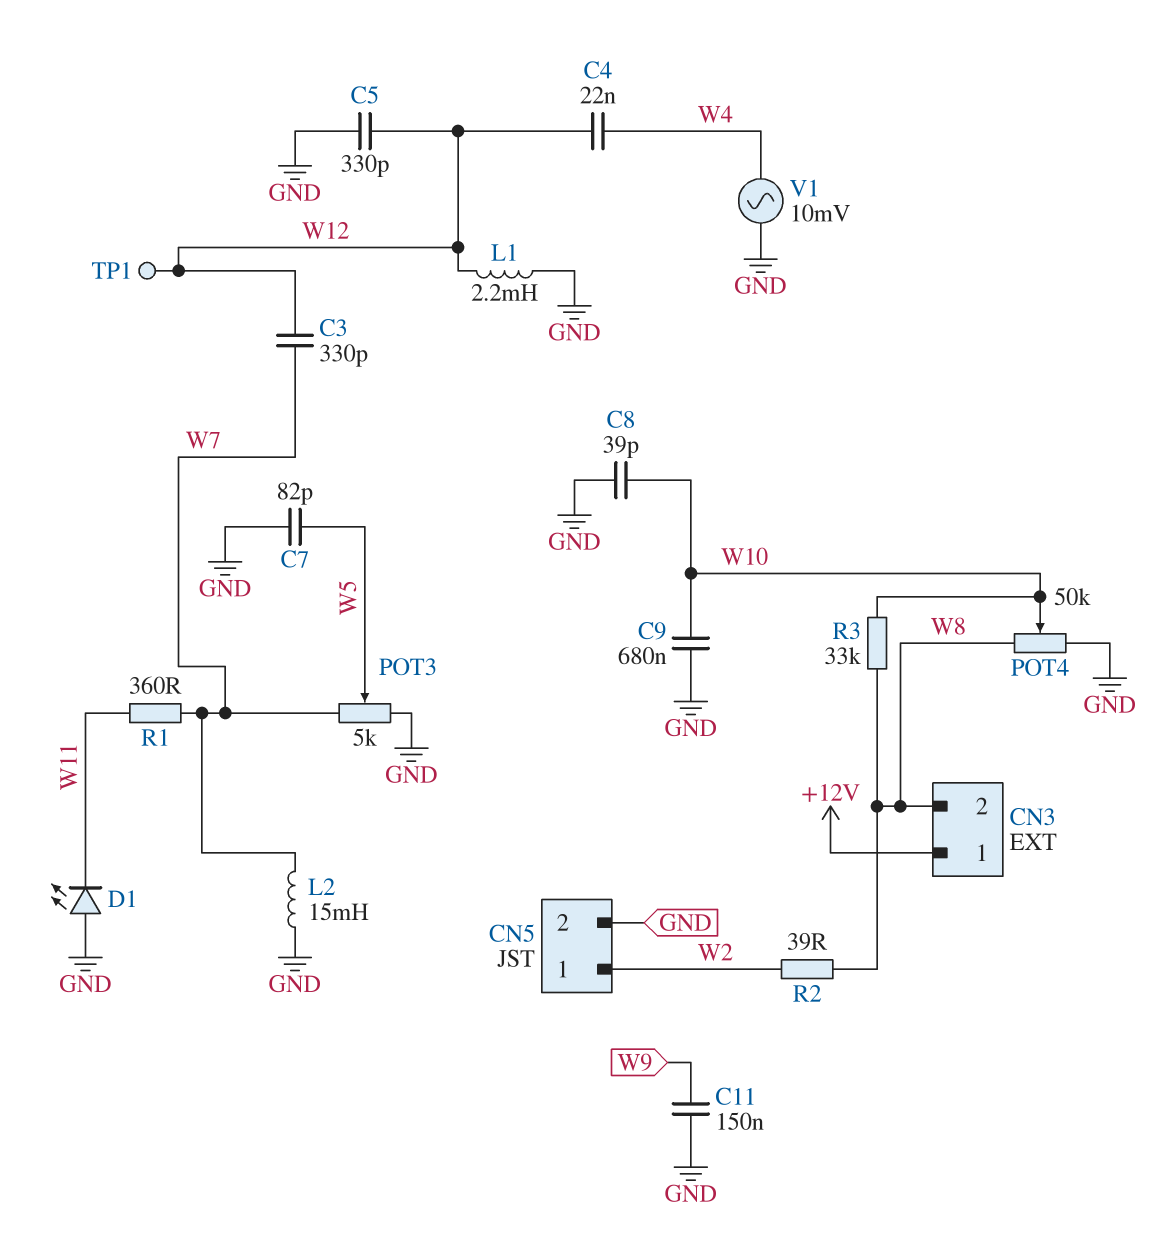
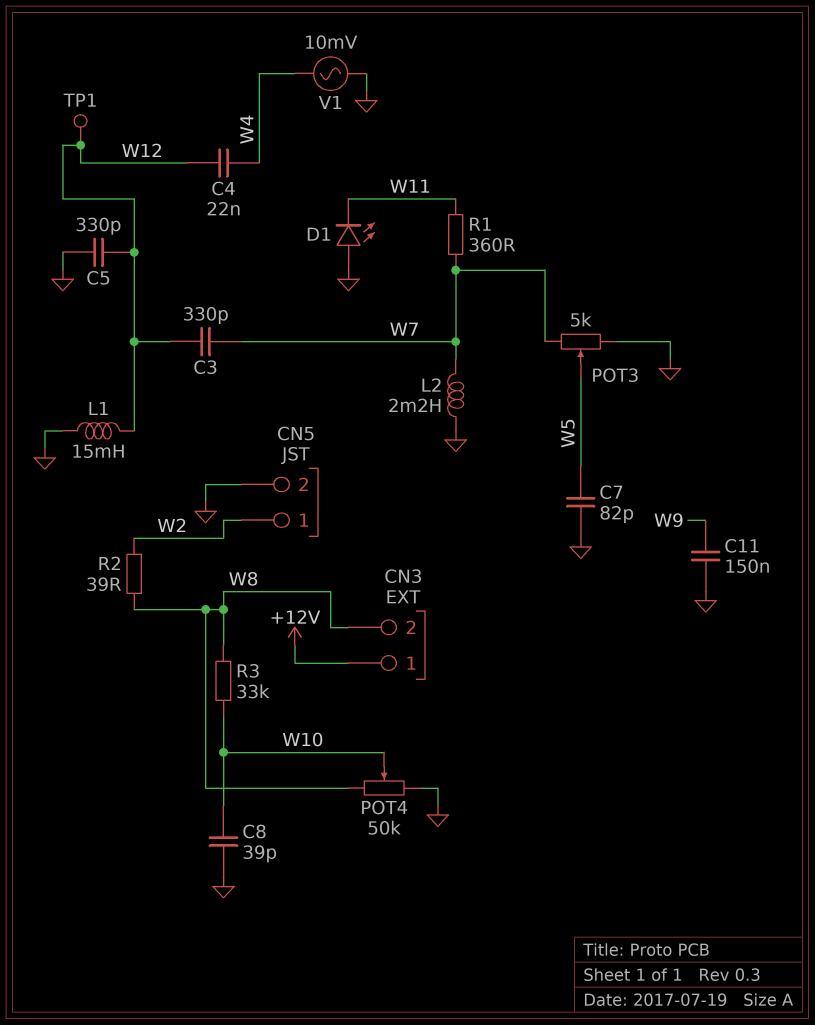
C9: 680nF (GND, W10) -> none
L1: 2.2mH (GND, W12) -> 15mH (GND, W12)
L2: 15mH (GND, W7) -> 2.2mH (GND, W7)

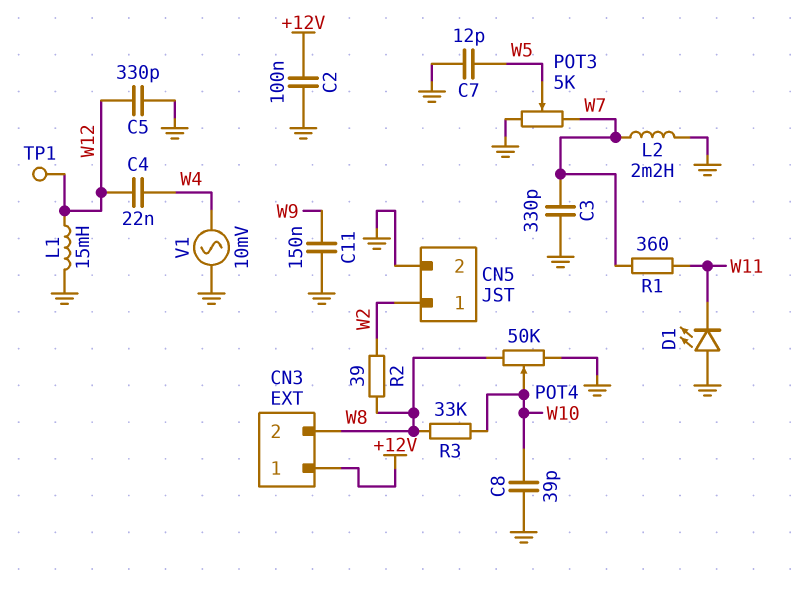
C2: none -> 100nF (+12V, GND)
C3: 330pF (W7, W12) -> 330pF (GND, W7)
C7: 82pF (GND, W5) -> 12pF (GND, W5)

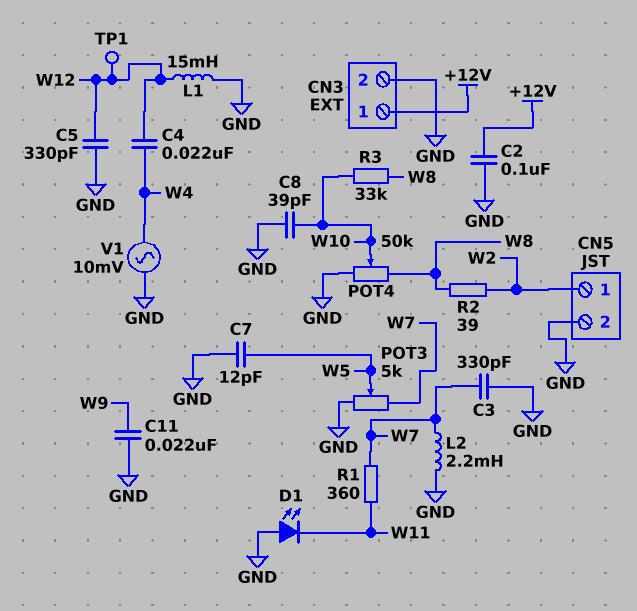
C11: 150nF (GND, W9) -> 22nF (GND, W9)
CN3 pin 2: W8 -> GND

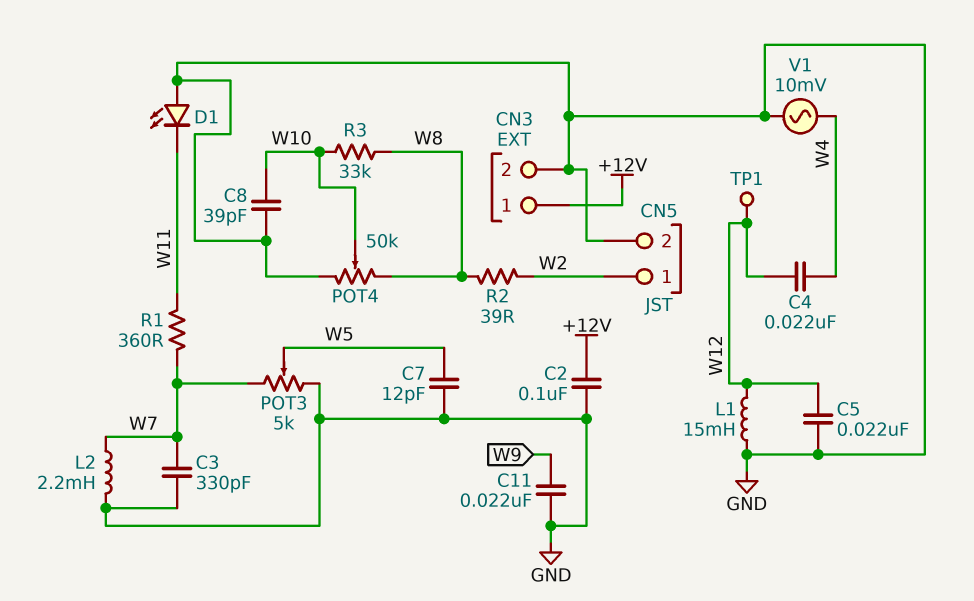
C5: 330pF (GND, W12) -> 22nF (GND, W12)

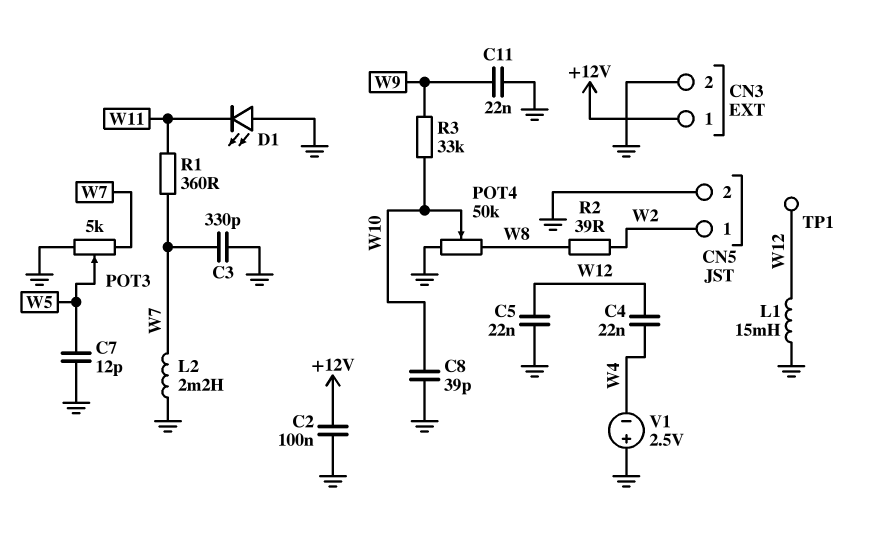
R3: 33k (W8, W10) -> 33k (W9, W10)
V1: AC 10mV (GND, W4) -> 2.5V (plus GND, minus W4)

